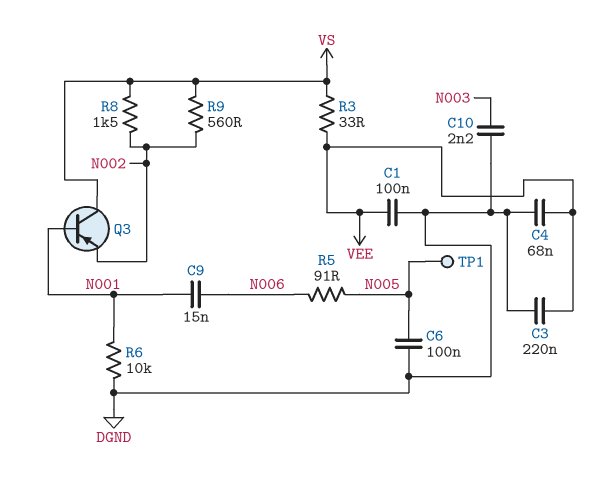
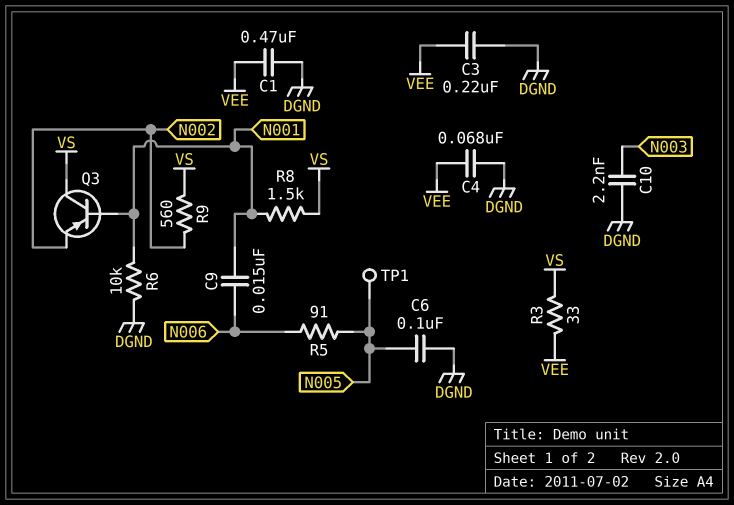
C1: 100nF (DGND, VEE) -> 470nF (DGND, VEE)
R8: 1.5k (N002, VS) -> 1.5k (N001, VS)

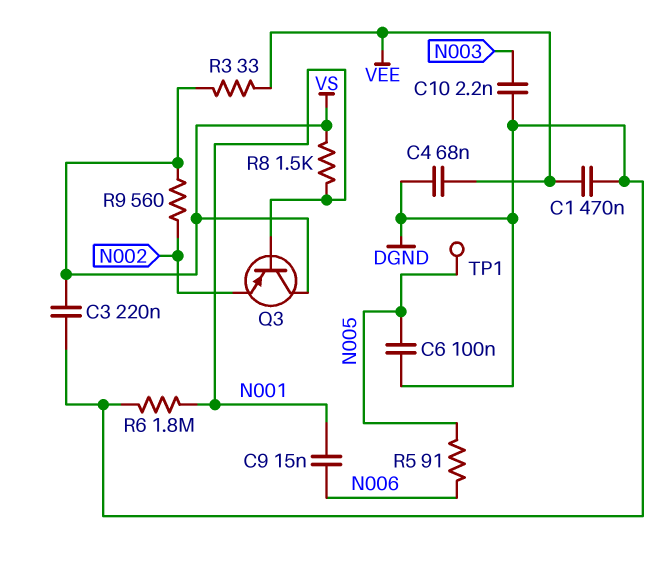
C3: 220nF (DGND, VEE) -> 220nF (DGND, VS)
R6: 10k (DGND, N001) -> 1.8M (DGND, N001)

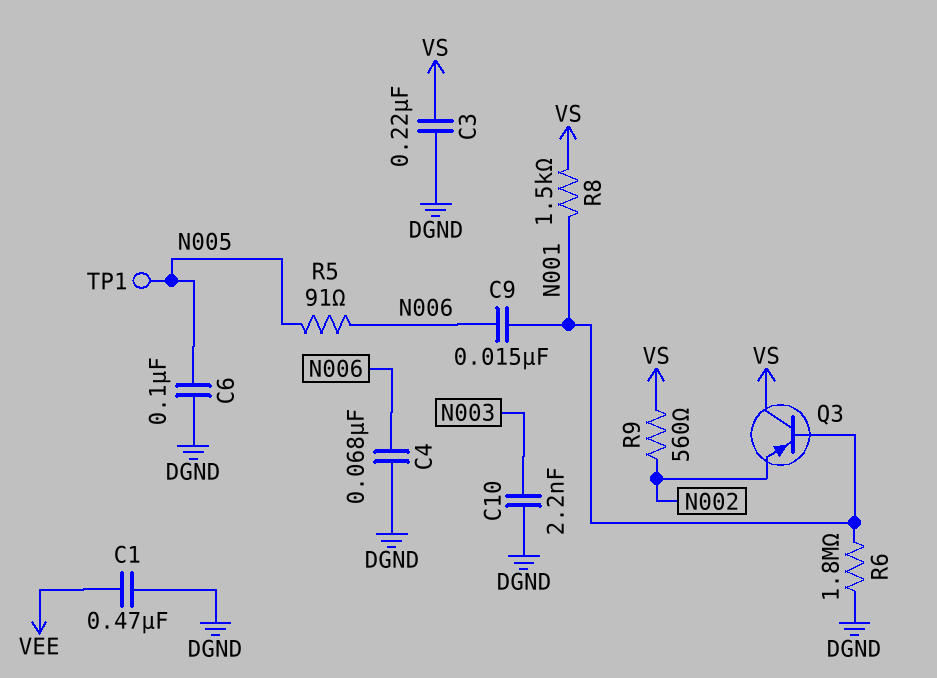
C4: 68nF (DGND, VEE) -> 68nF (DGND, N006)
R3: 33 (VEE, VS) -> none

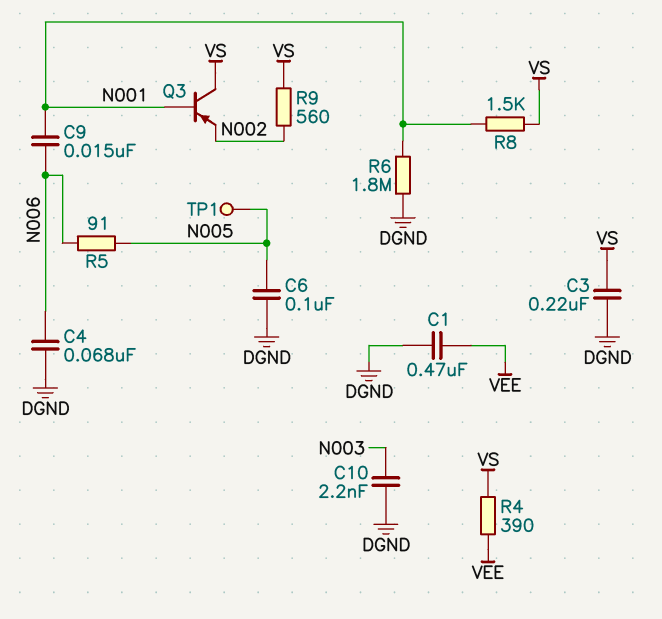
R4: none -> 390 (VEE, VS)

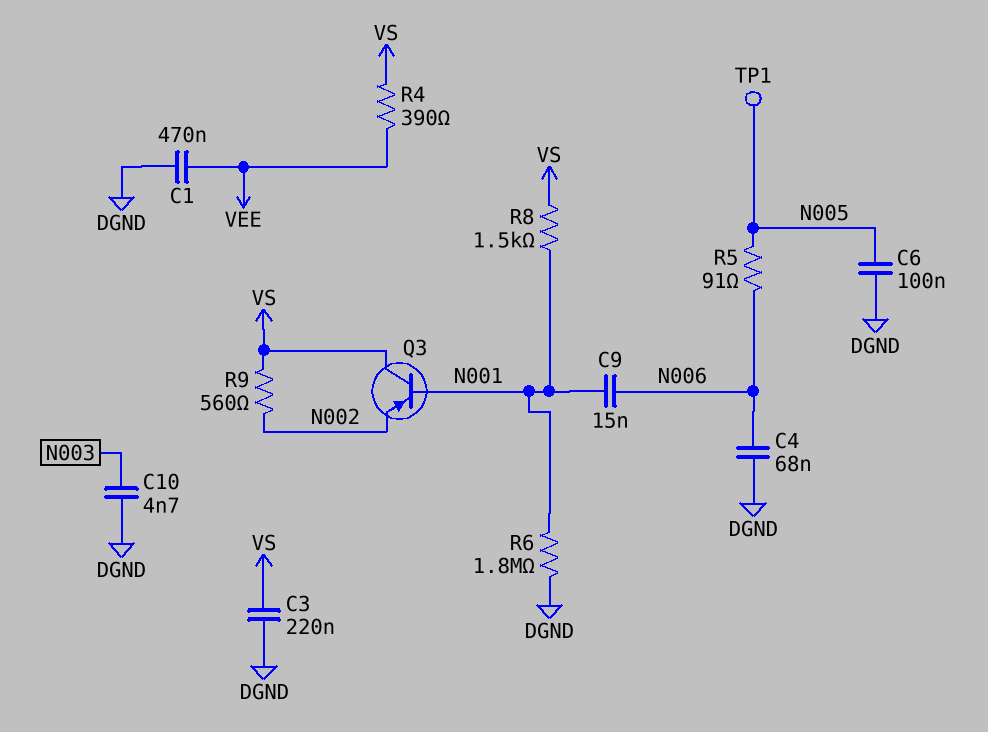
C10: 2.2nF (DGND, N003) -> 4.7nF (DGND, N003)

